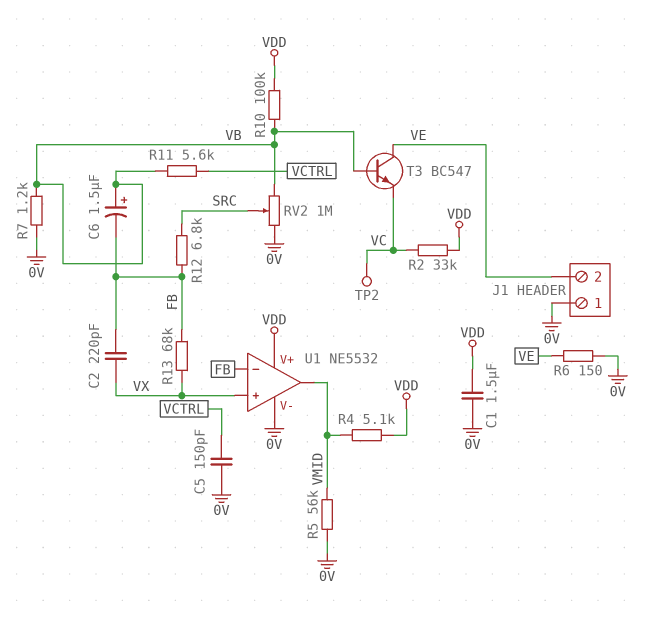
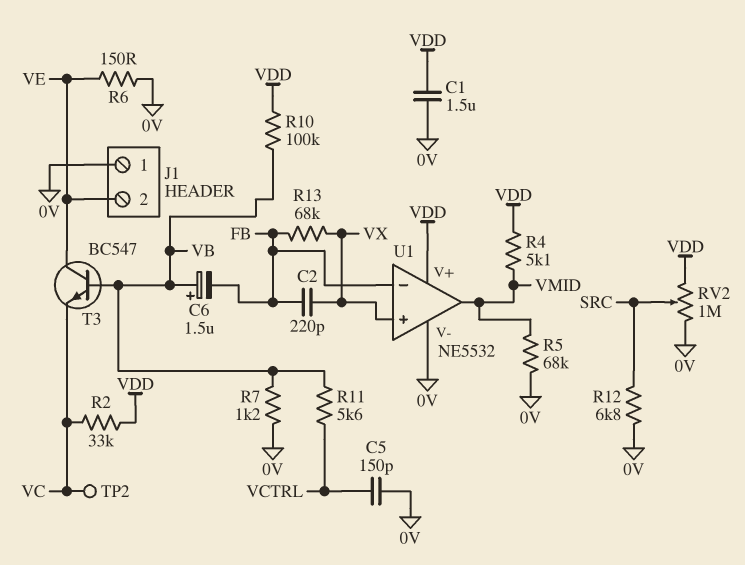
R5: 56k (0V, VMID) -> 68k (0V, VMID)
R12: 6.8k (FB, SRC) -> 6.8k (0V, SRC)
RV2: 1M (0V, VB, wiper SRC) -> 1M (0V, VDD, wiper SRC)

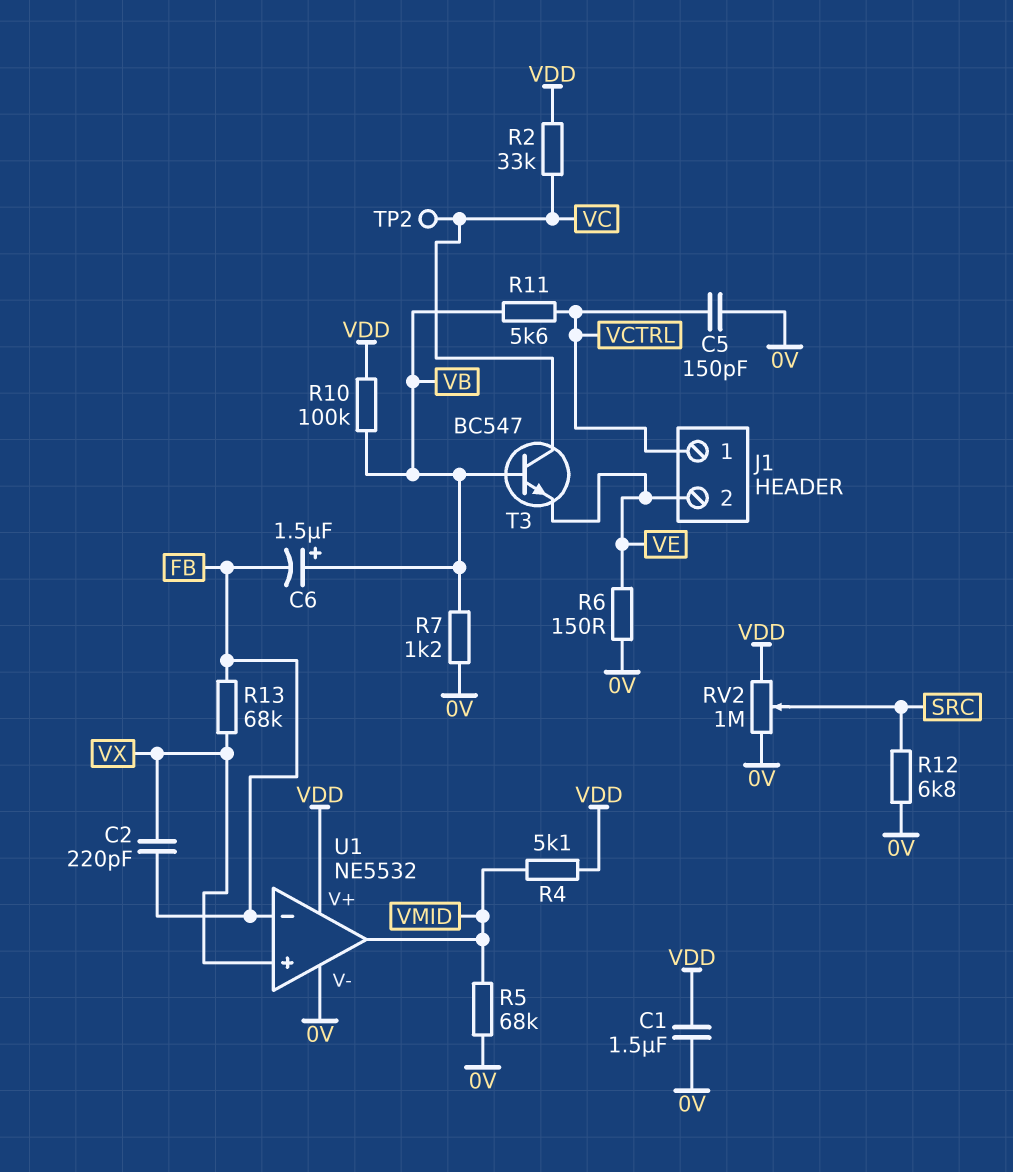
J1 pin 1: 0V -> VCTRL
T3: NPN BC547 (B VB, C VE, E VC) -> NPN BC547 (B VB, C VC, E VE)

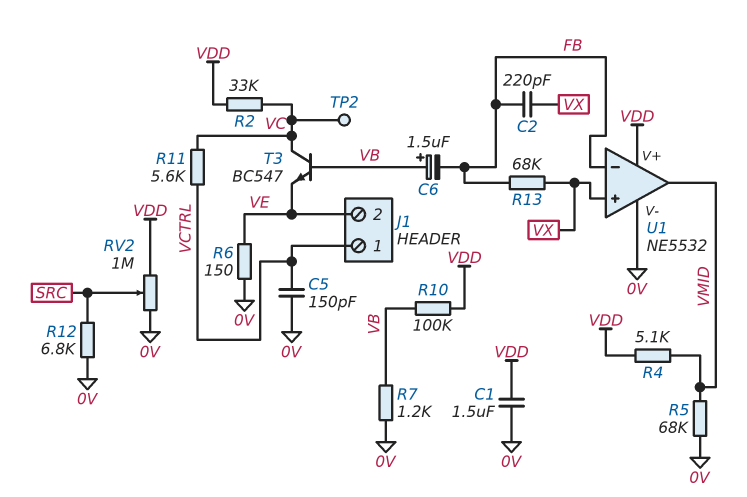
R11: 5.6k (VB, VCTRL) -> 5.6k (VC, VCTRL)

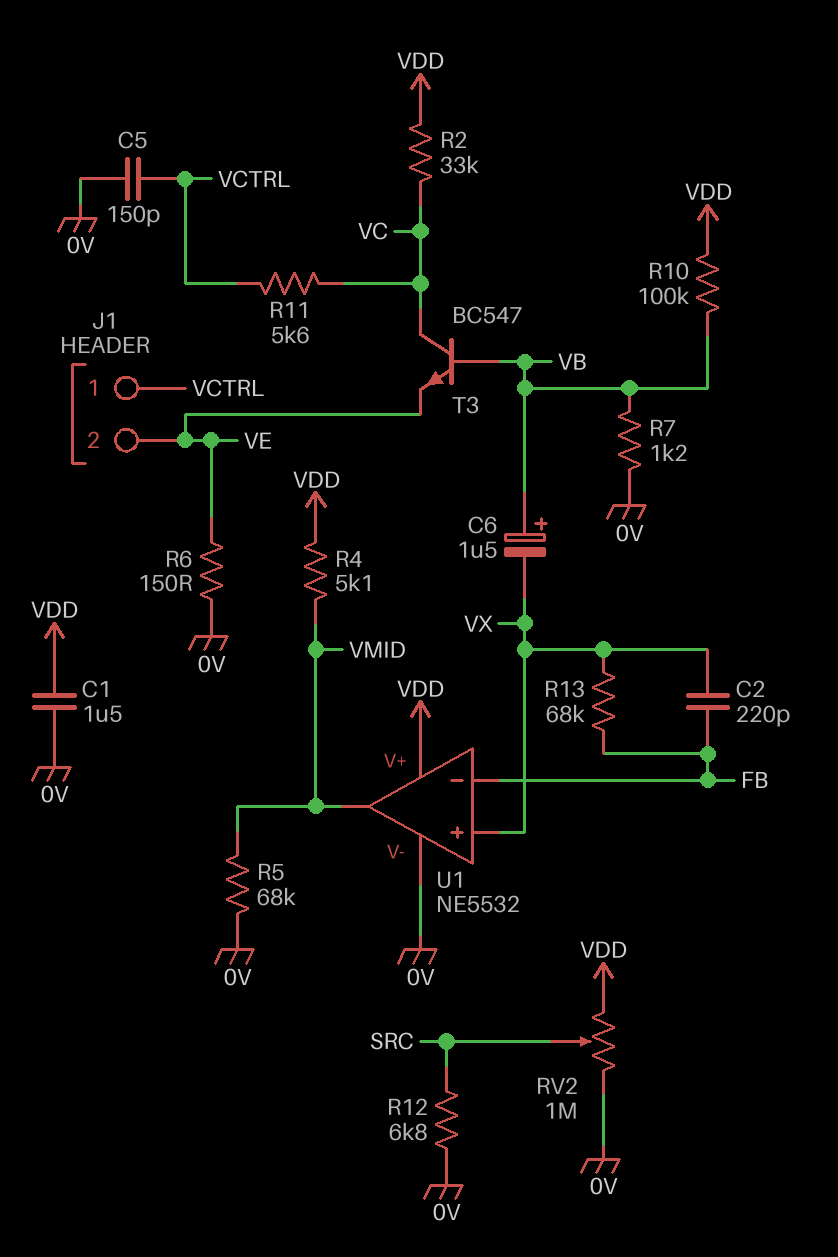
C6: 1.5uF (plus VB, minus FB) -> 1.5uF (plus VB, minus VX)
TP2: test point (VC) -> none

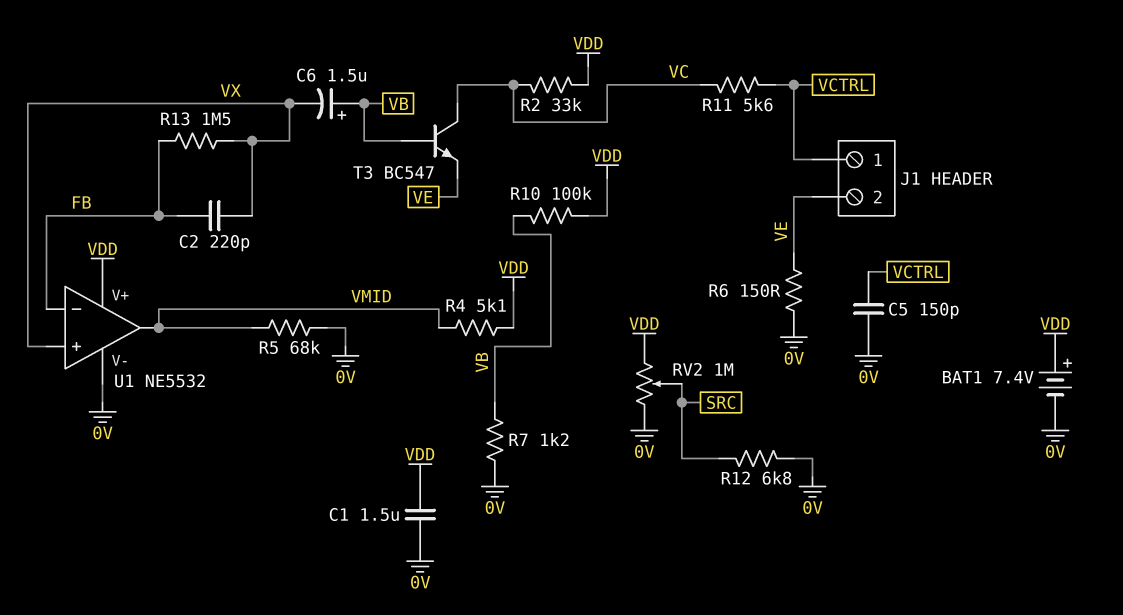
BAT1: none -> 7.4V (plus VDD, minus 0V)
R13: 68k (FB, VX) -> 1.5M (FB, VX)

